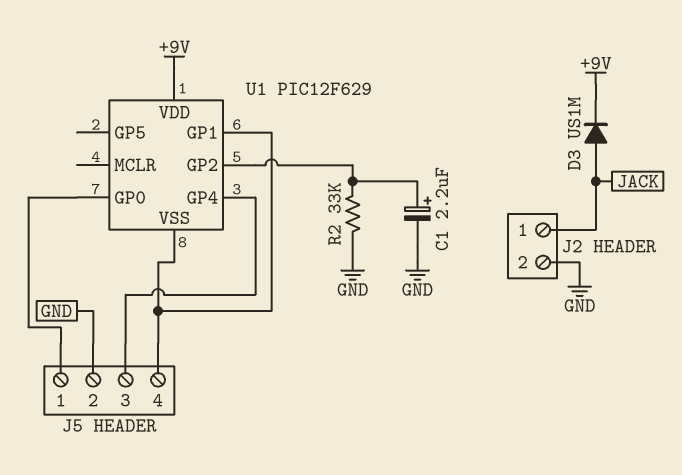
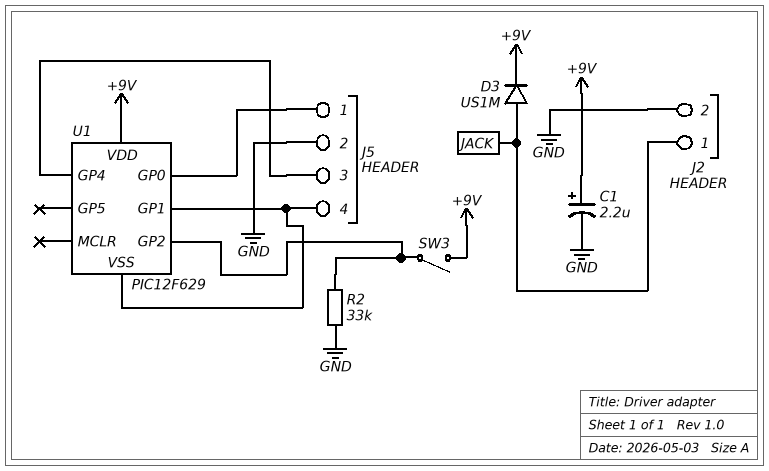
C1: 2.2uF (plus U1/GP2, minus GND) -> 2.2uF (plus +9V, minus GND)
SW3: none -> switch (+9V, U1/GP2)

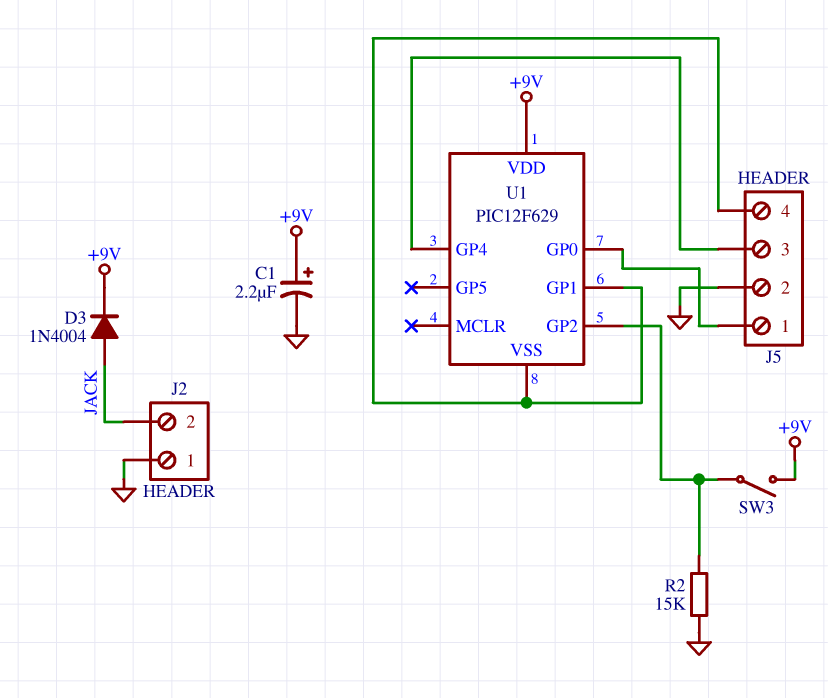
D3: diode US1M (A JACK, K +9V) -> diode 1N4004 (A JACK, K +9V)
J2 pin 1: JACK -> GND
J2 pin 2: GND -> JACK
R2: 33k (GND, U1/GP2) -> 15k (GND, U1/GP2)

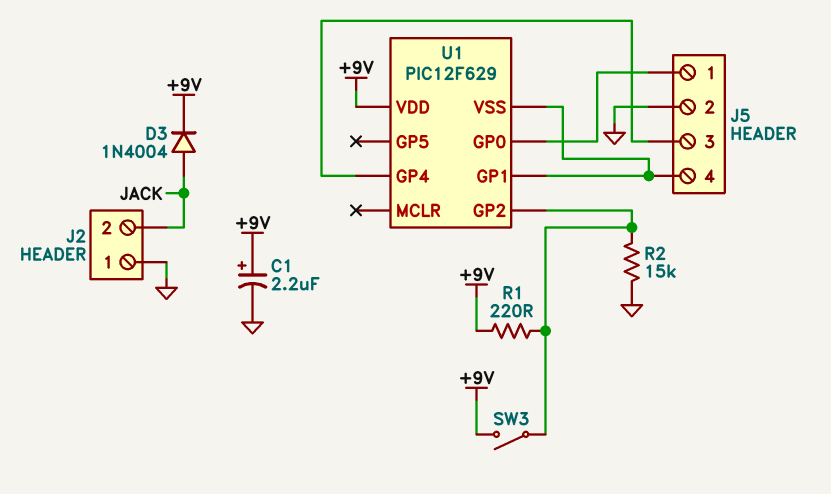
R1: none -> 220 (+9V, U1/GP2)

